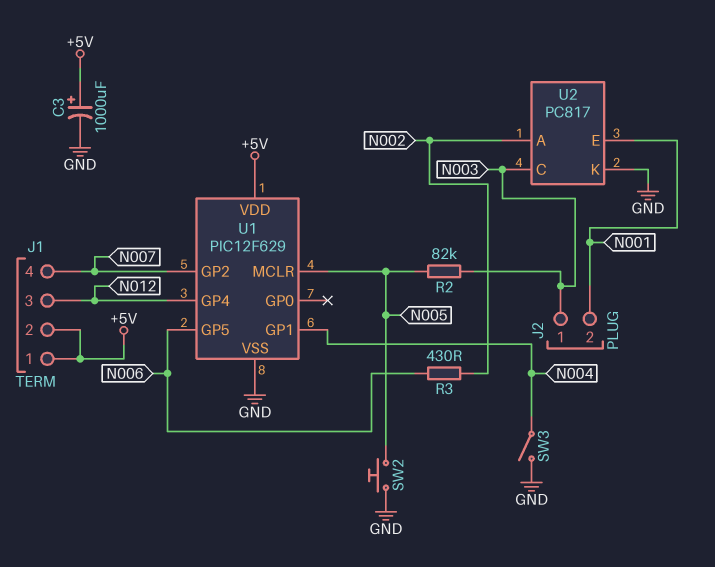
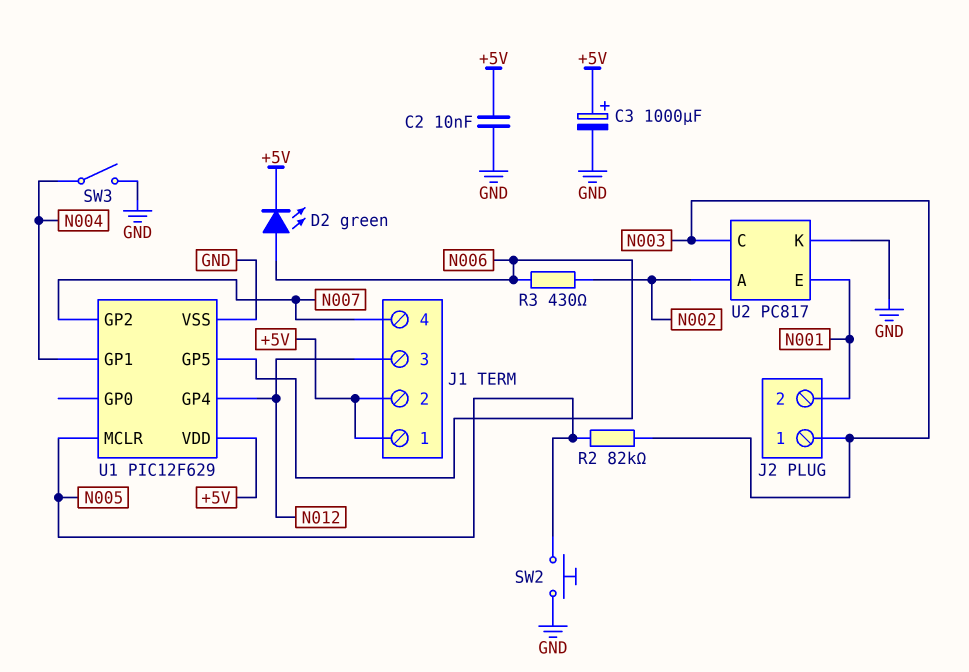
C2: none -> 10nF (+5V, GND)
D2: none -> LED green (A N006, K +5V)

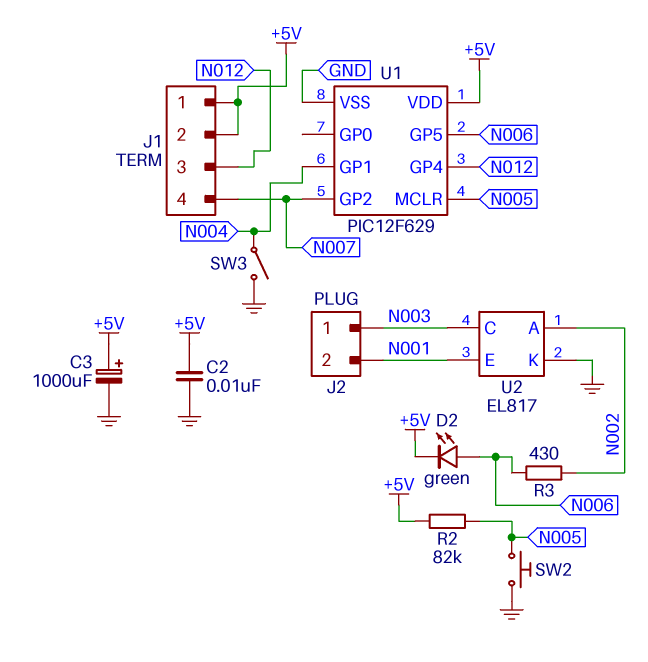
R2: 82k (N003, N005) -> 82k (+5V, N005)
U2: PC817 -> EL817

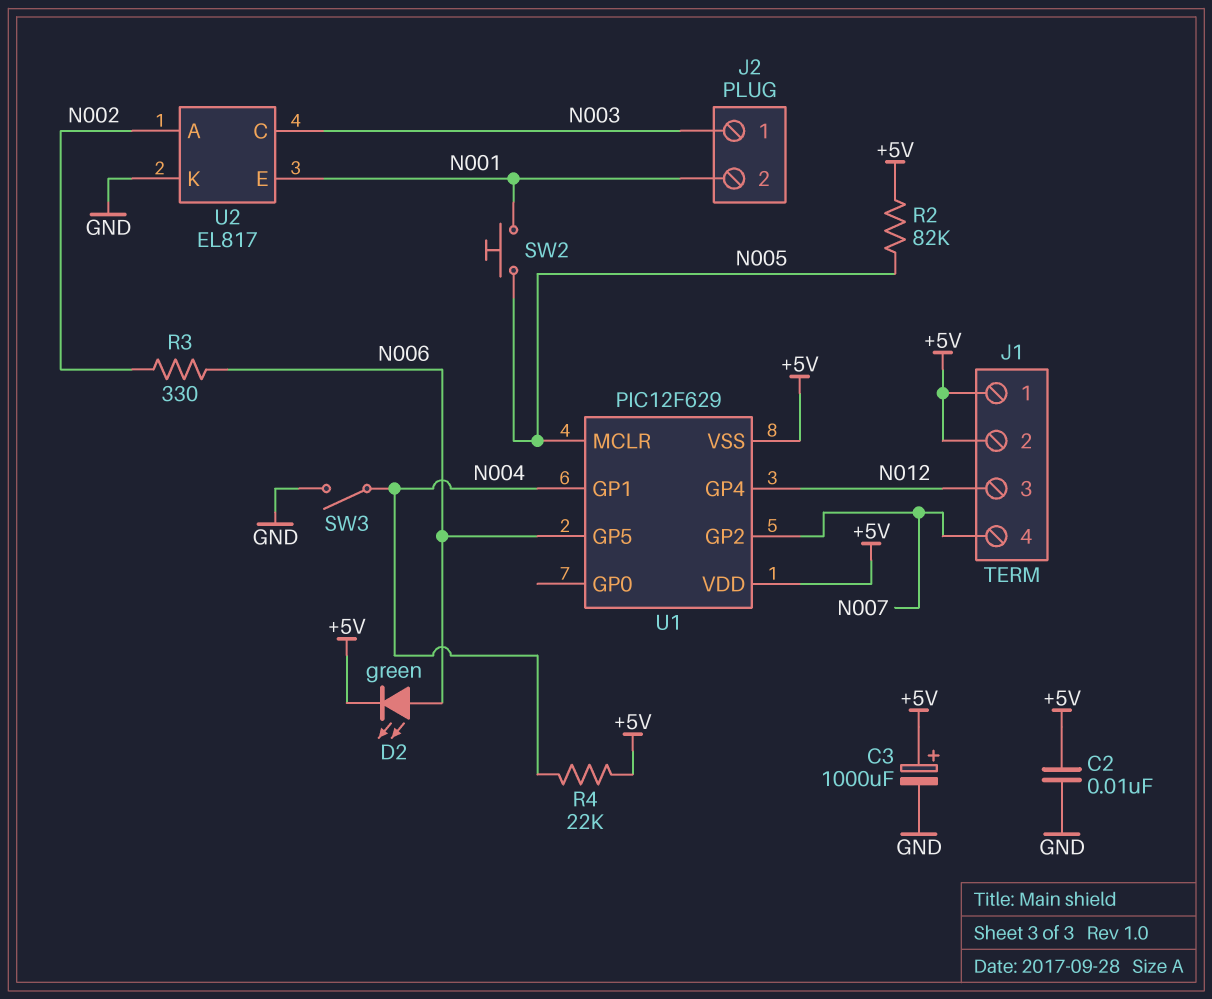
R3: 430 (N002, N006) -> 330 (N002, N006)
R4: none -> 22k (+5V, N004)
SW2: button (GND, N005) -> button (N001, N005)
U1 pin VSS: GND -> +5V

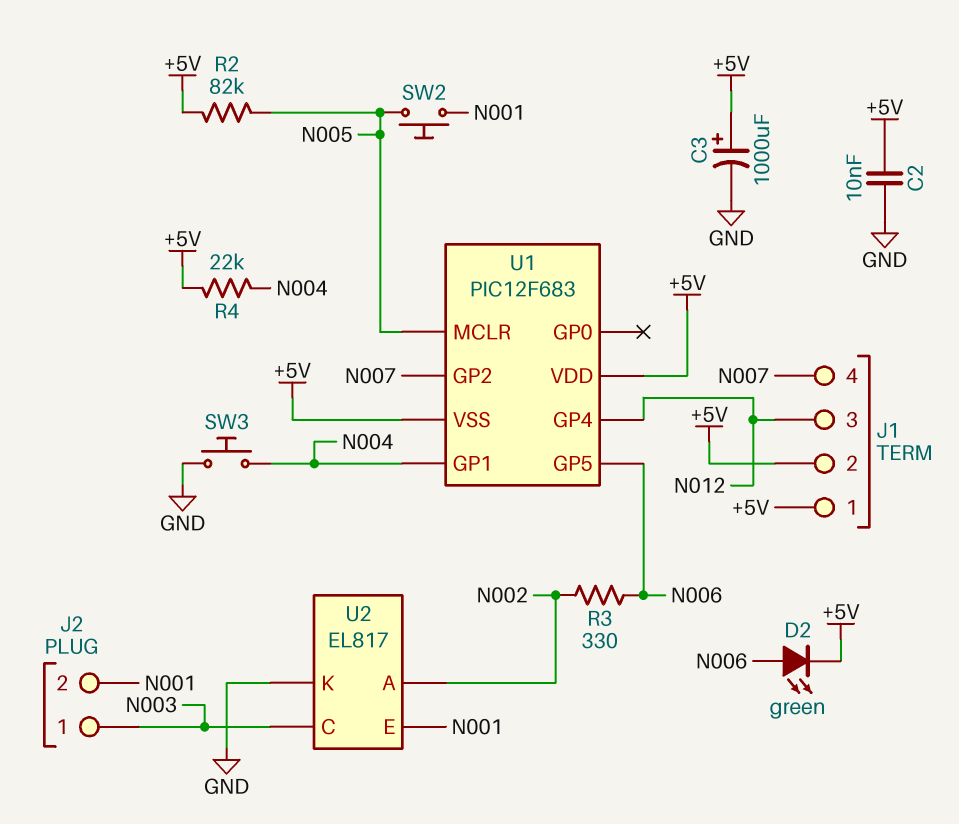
SW3: switch (GND, N004) -> button (GND, N004)
U1: PIC12F629 -> PIC12F683

